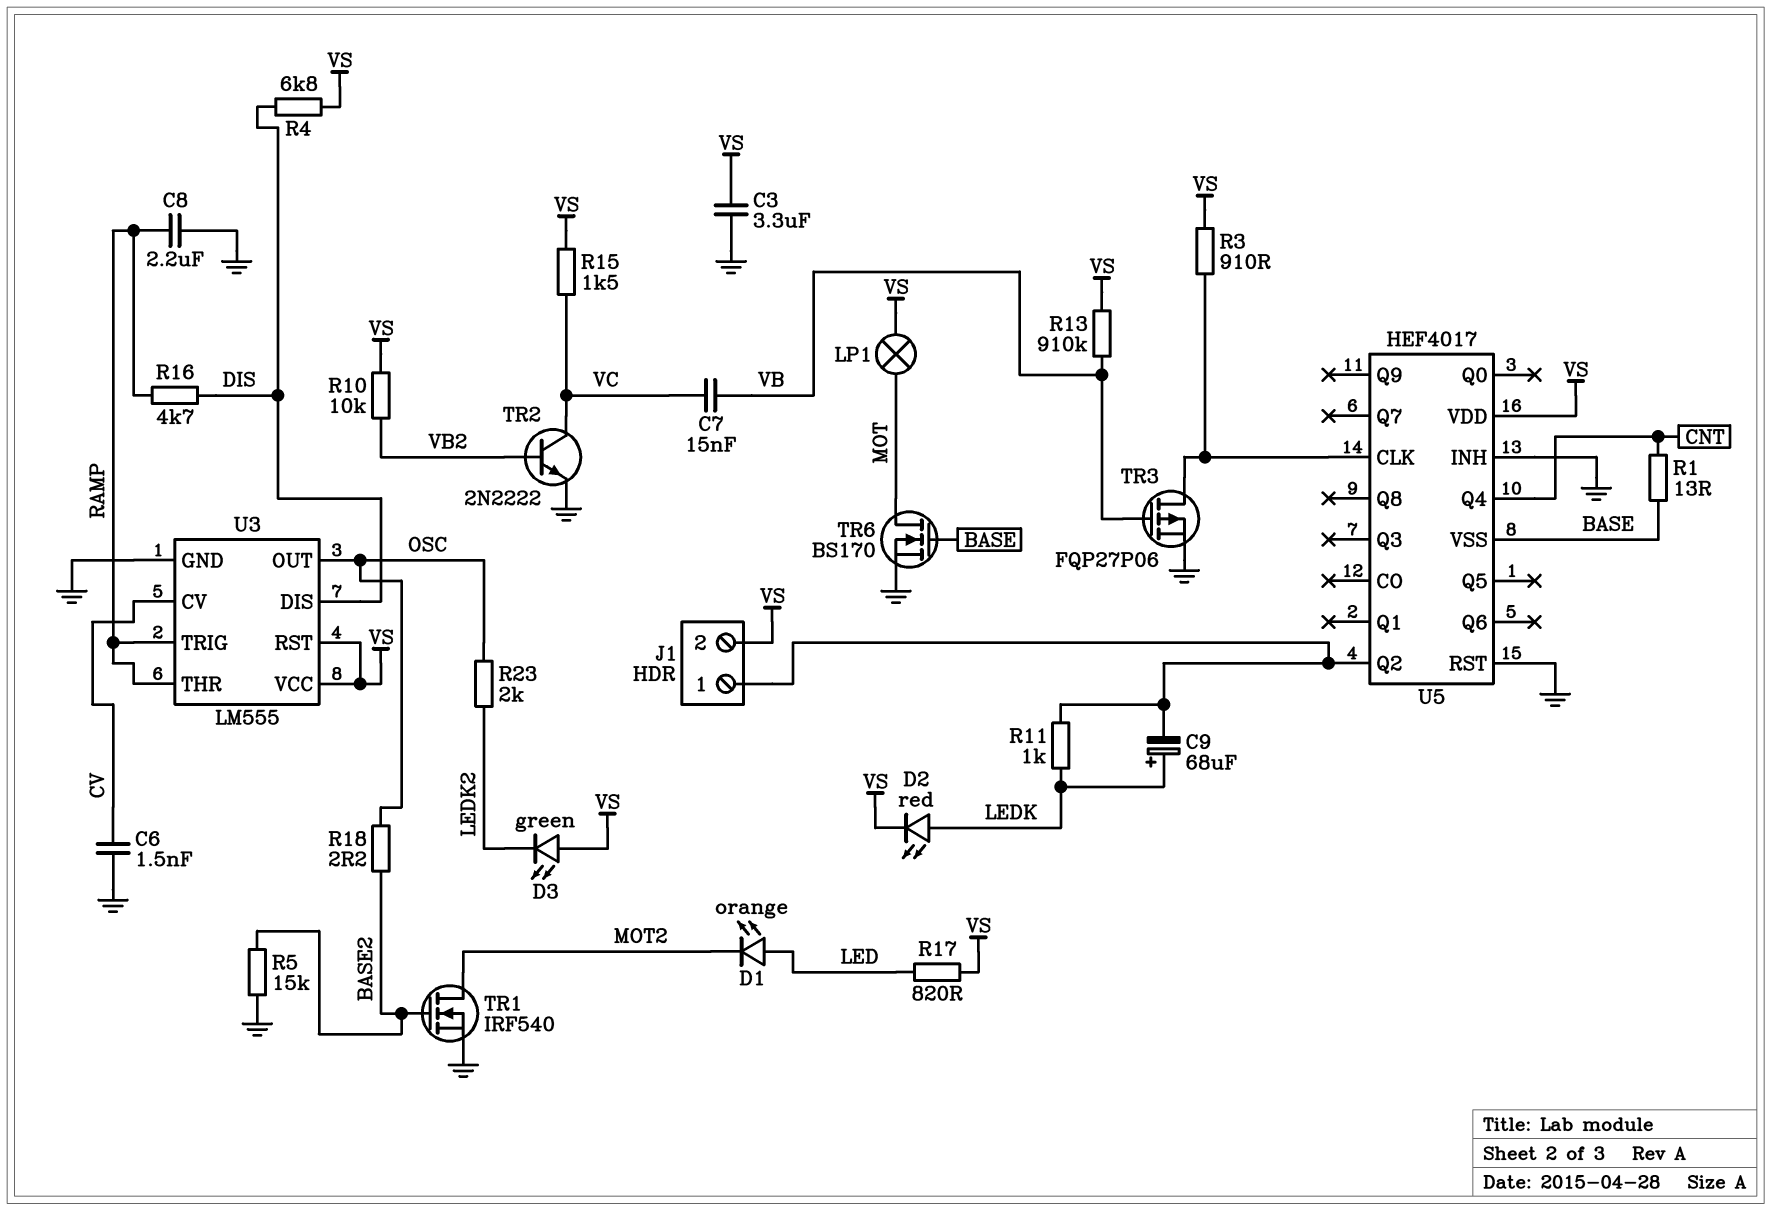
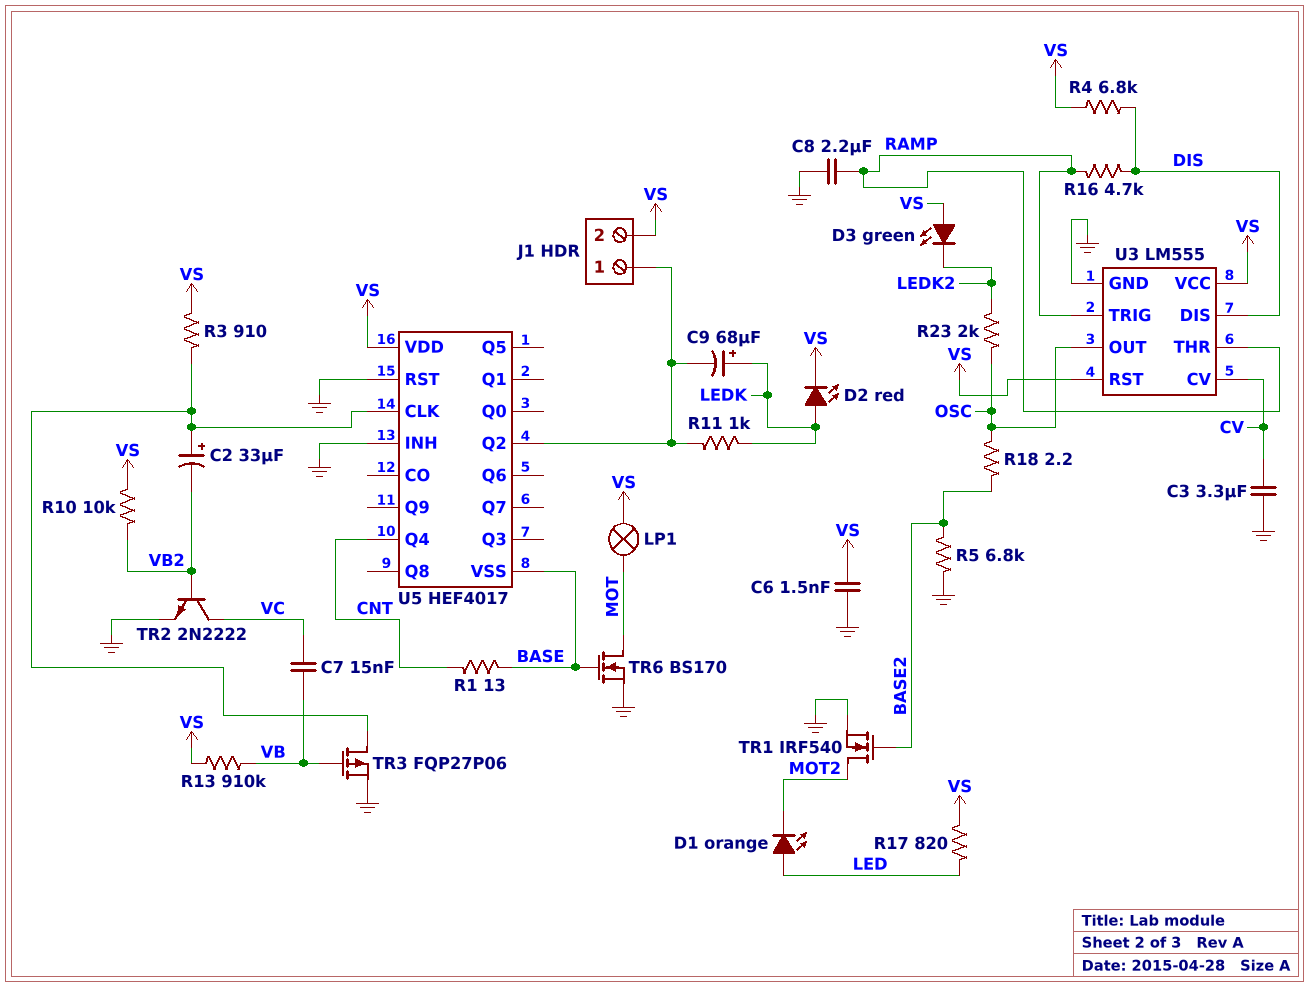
C2: none -> 33uF (plus U5/CLK, minus VB2)
C3: 3.3uF (GND, VS) -> 3.3uF (CV, GND)
C6: 1.5nF (CV, GND) -> 1.5nF (GND, VS)
R5: 15k (BASE2, GND) -> 6.8k (BASE2, GND)
R15: 1.5k (VC, VS) -> none

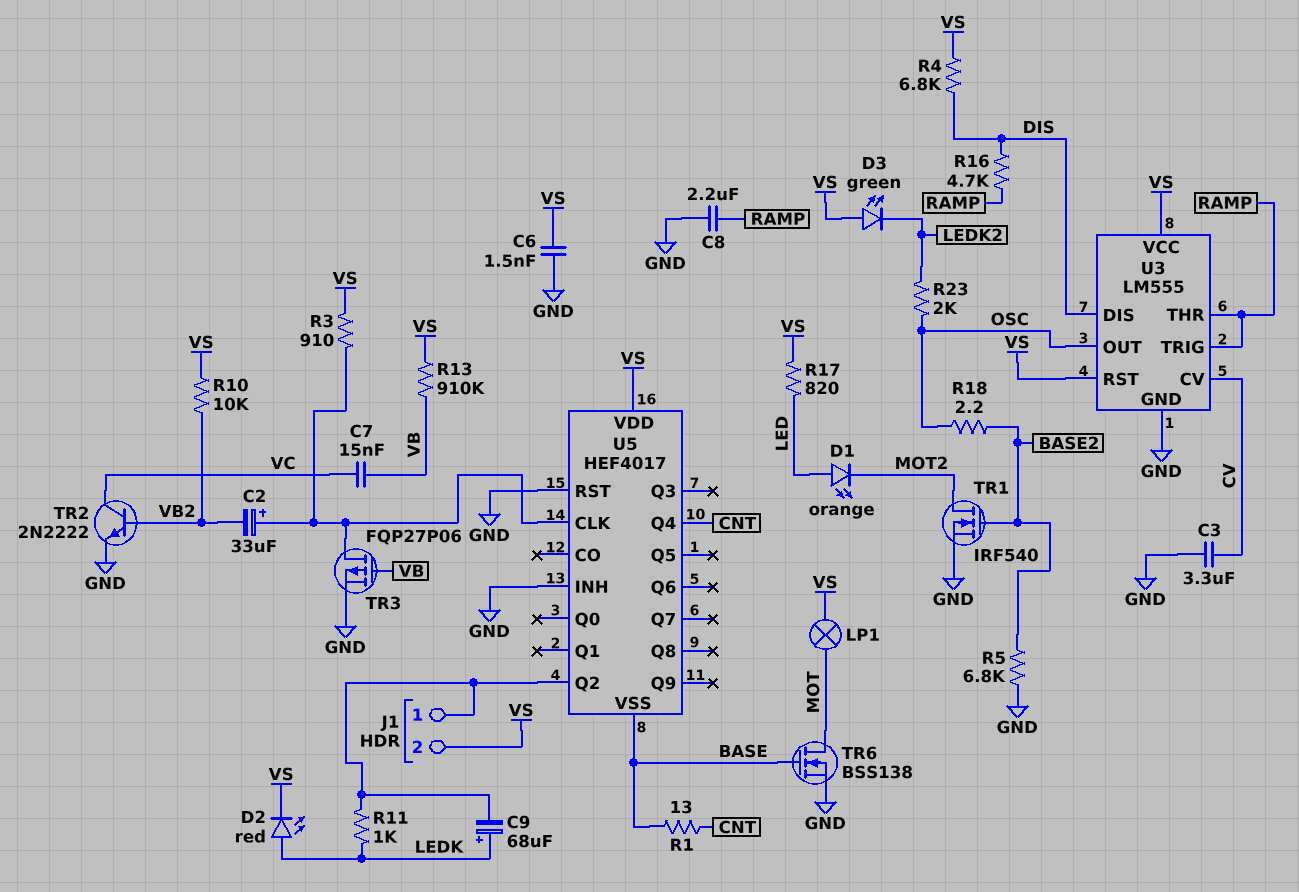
TR6: NMOS BS170 (G BASE, D MOT, S GND) -> NMOS BSS138 (G BASE, D MOT, S GND)

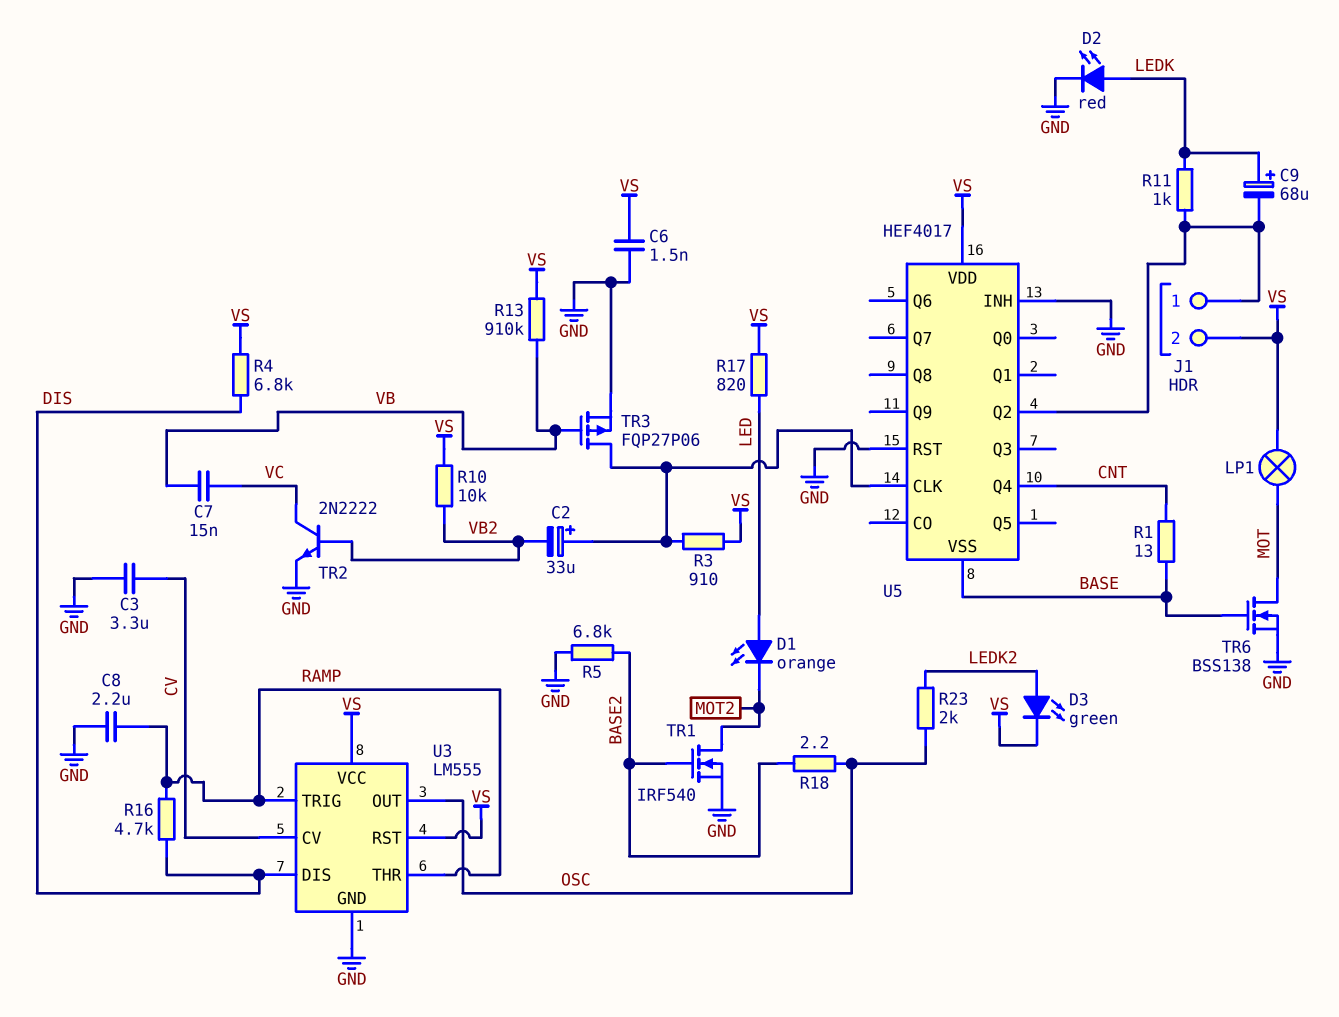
D2: LED red (A LEDK, K VS) -> LED red (A LEDK, K GND)
D3: LED green (A VS, K LEDK2) -> LED green (A LEDK2, K VS)

